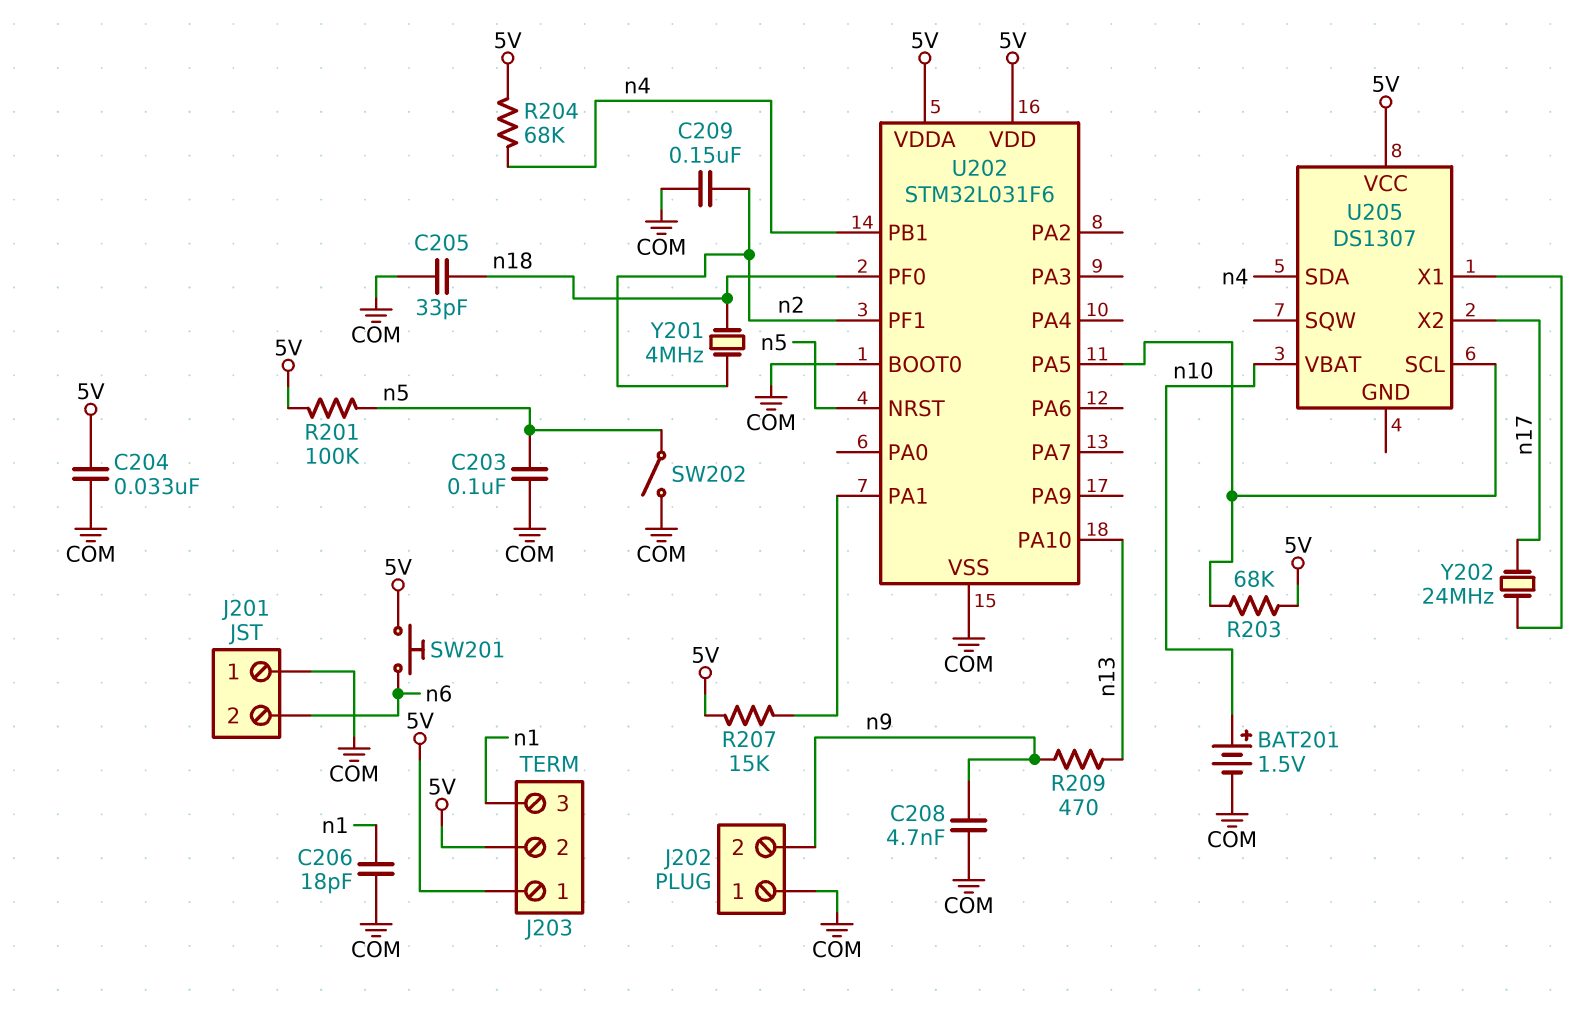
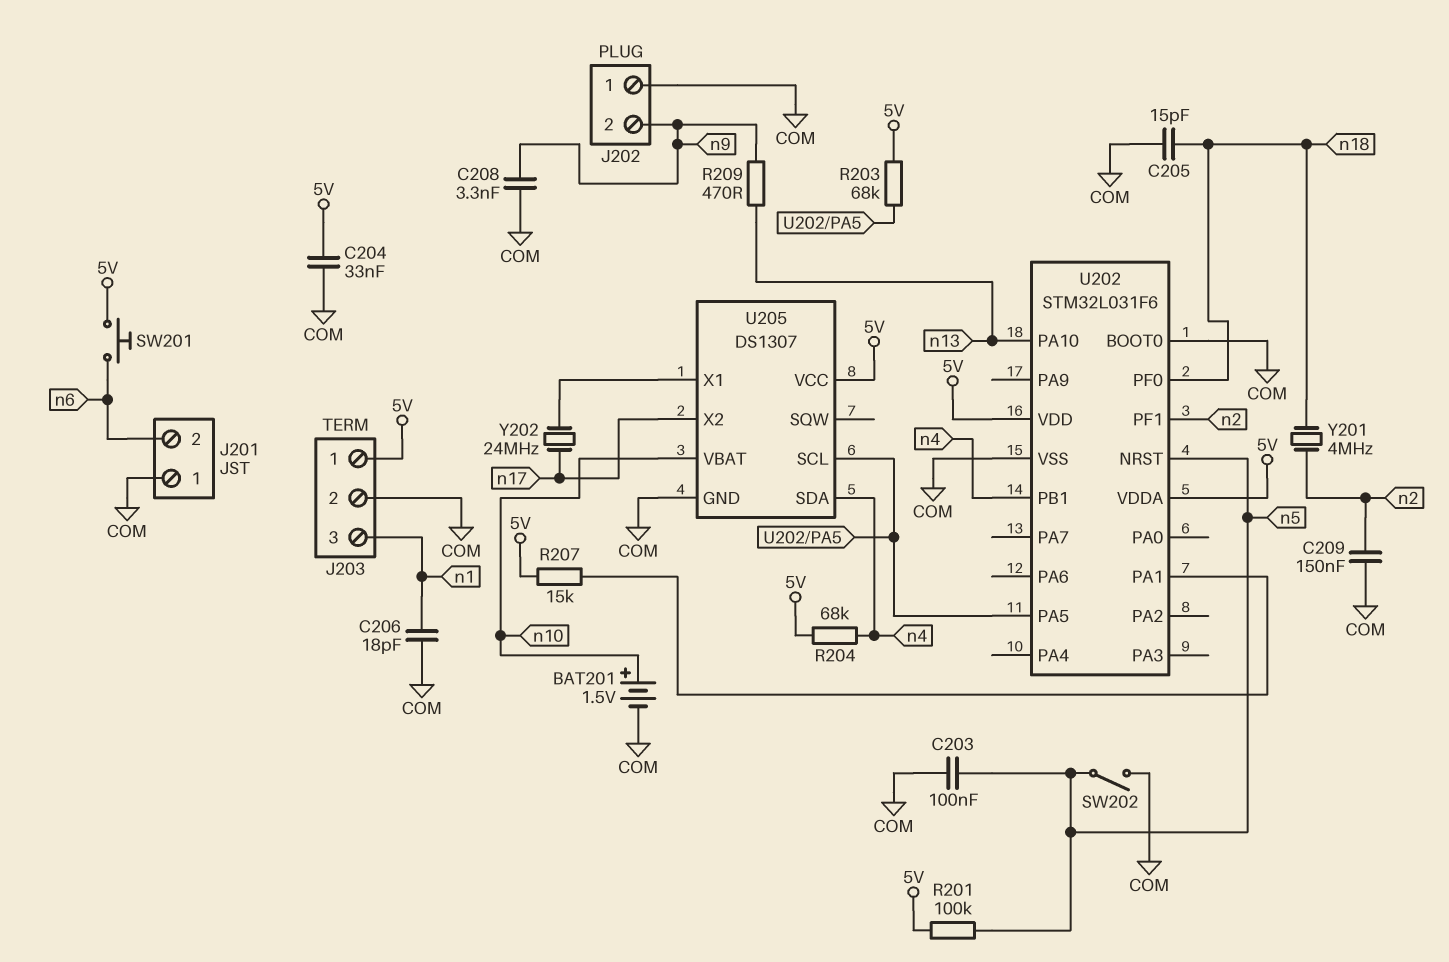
C205: 33pF (COM, n18) -> 15pF (COM, n18)
C208: 4.7nF (COM, n9) -> 3.3nF (COM, n9)
J203 pin 2: 5V -> COM
U205 pin GND: none -> COM

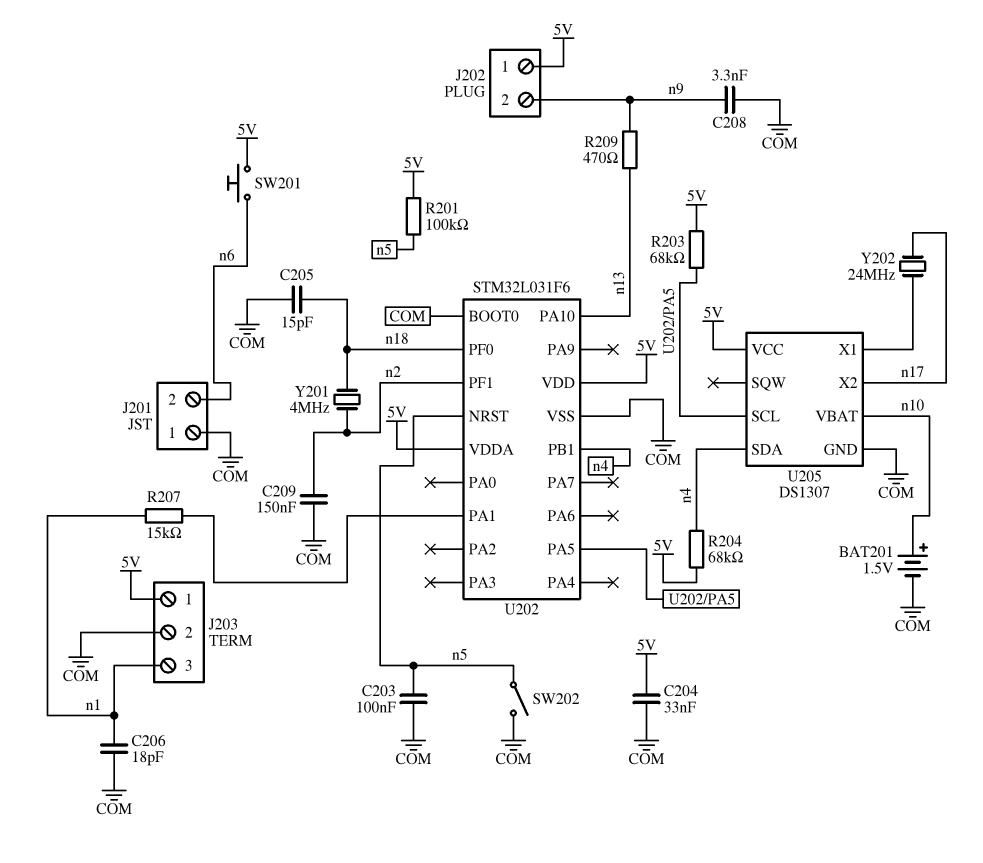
J202 pin 1: COM -> 5V
R207: 15k (5V, U202/PA1) -> 15k (U202/PA1, n1)

